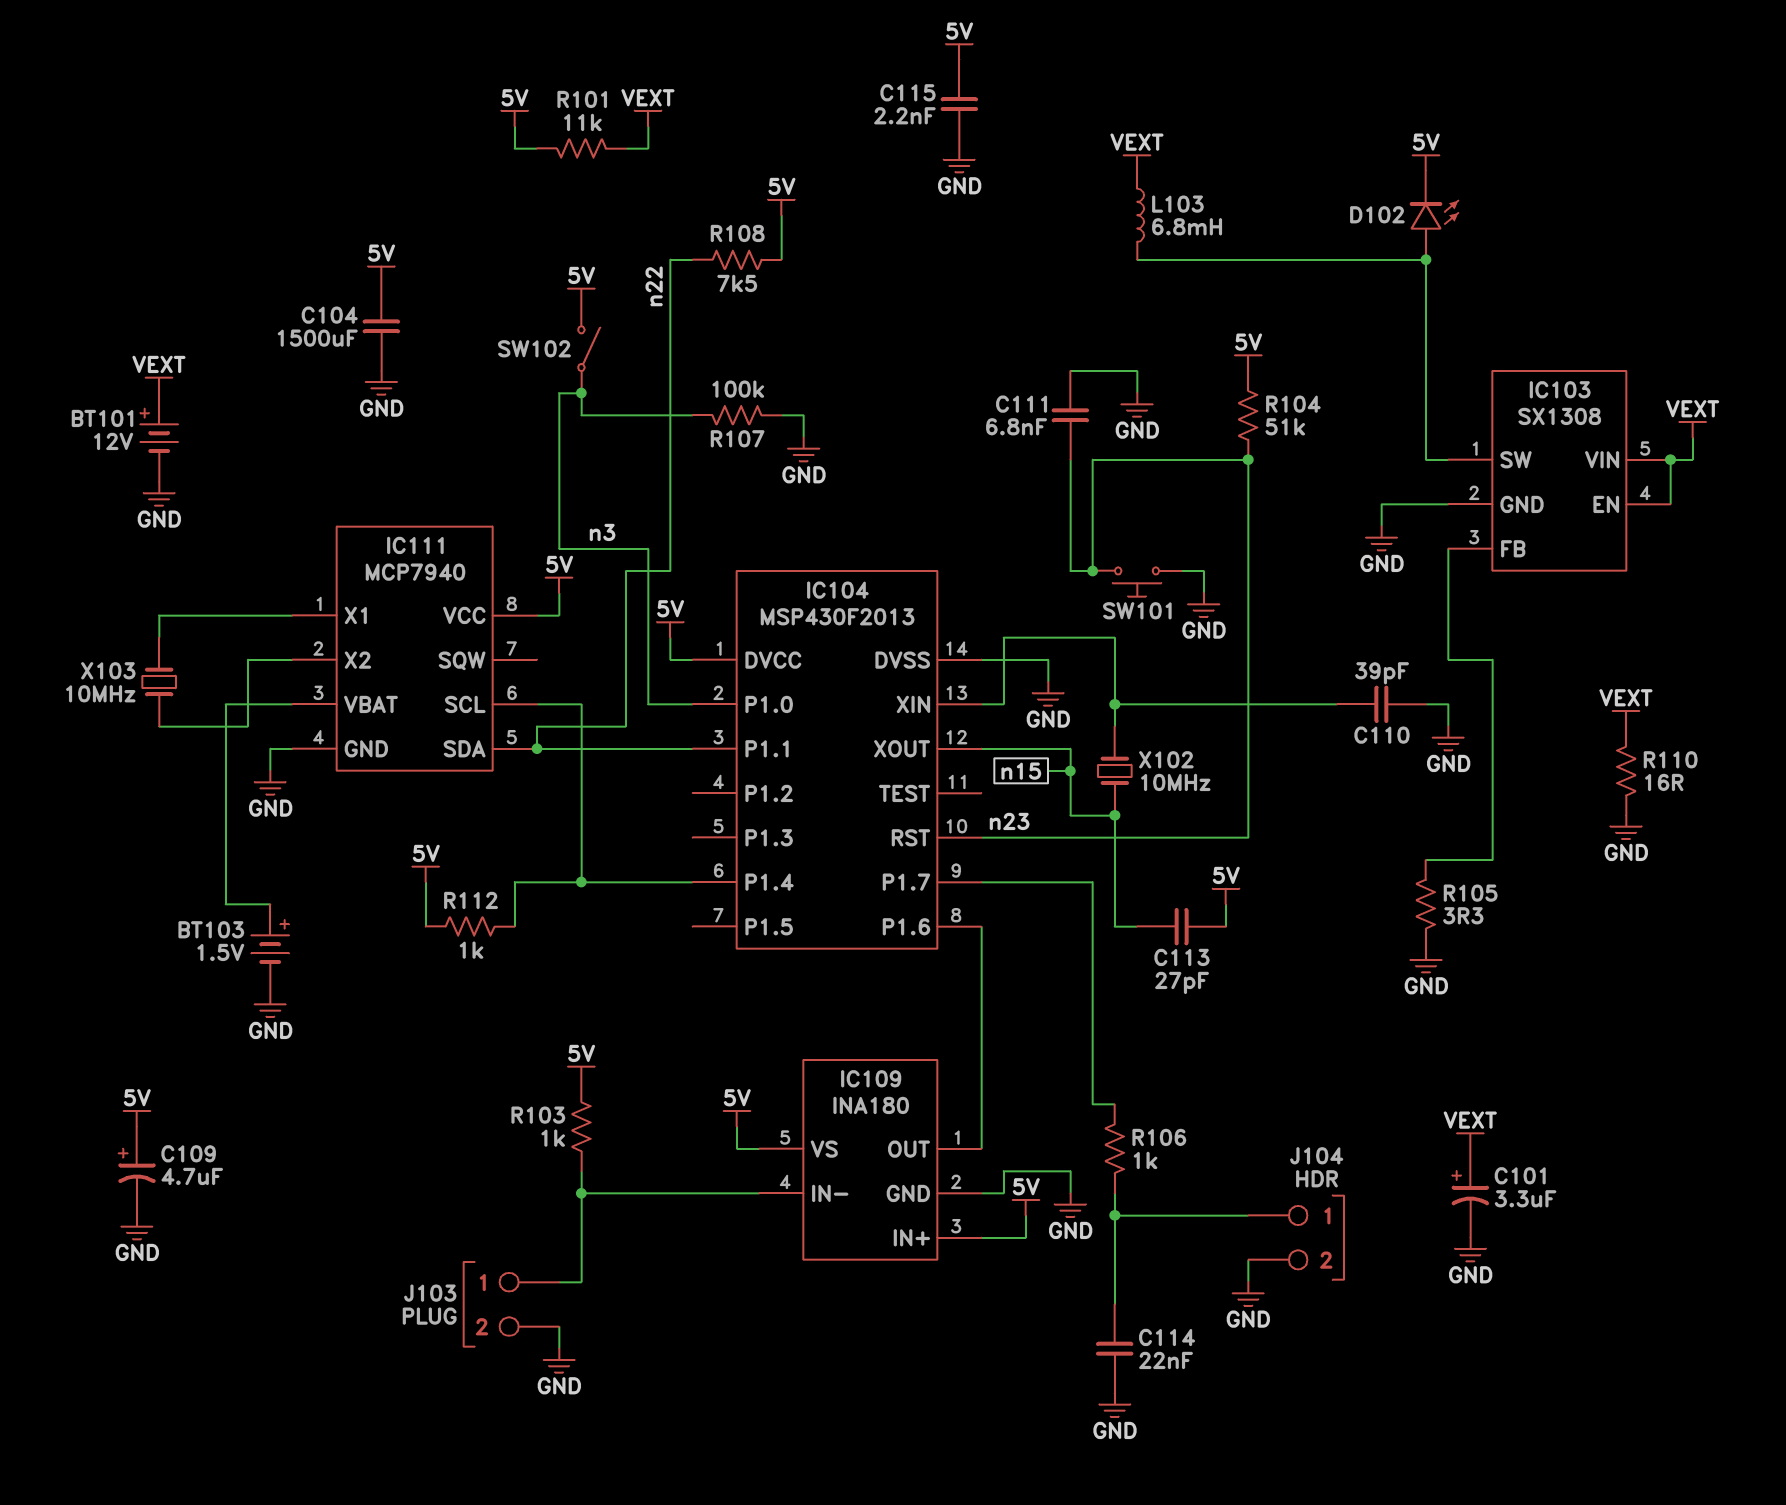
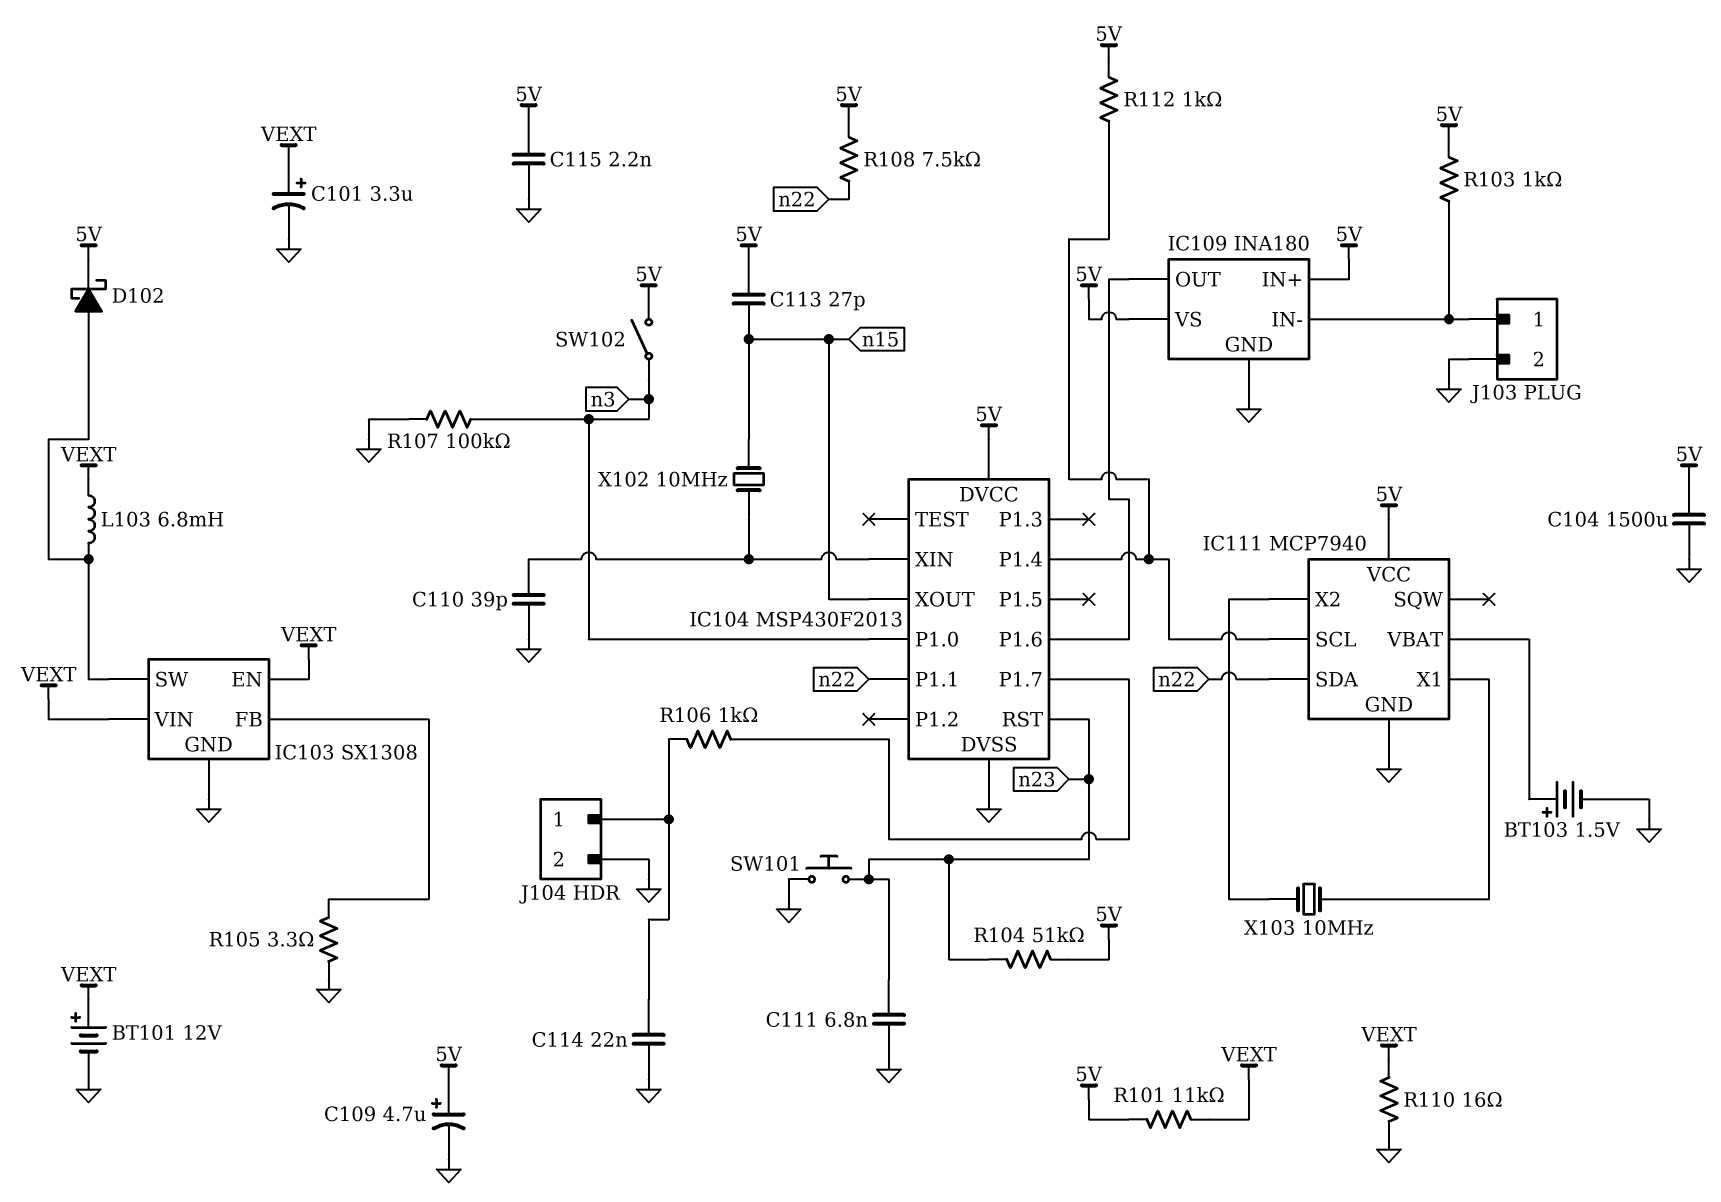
D102: LED (A IC103/SW, K 5V) -> schottky (A IC103/SW, K 5V)

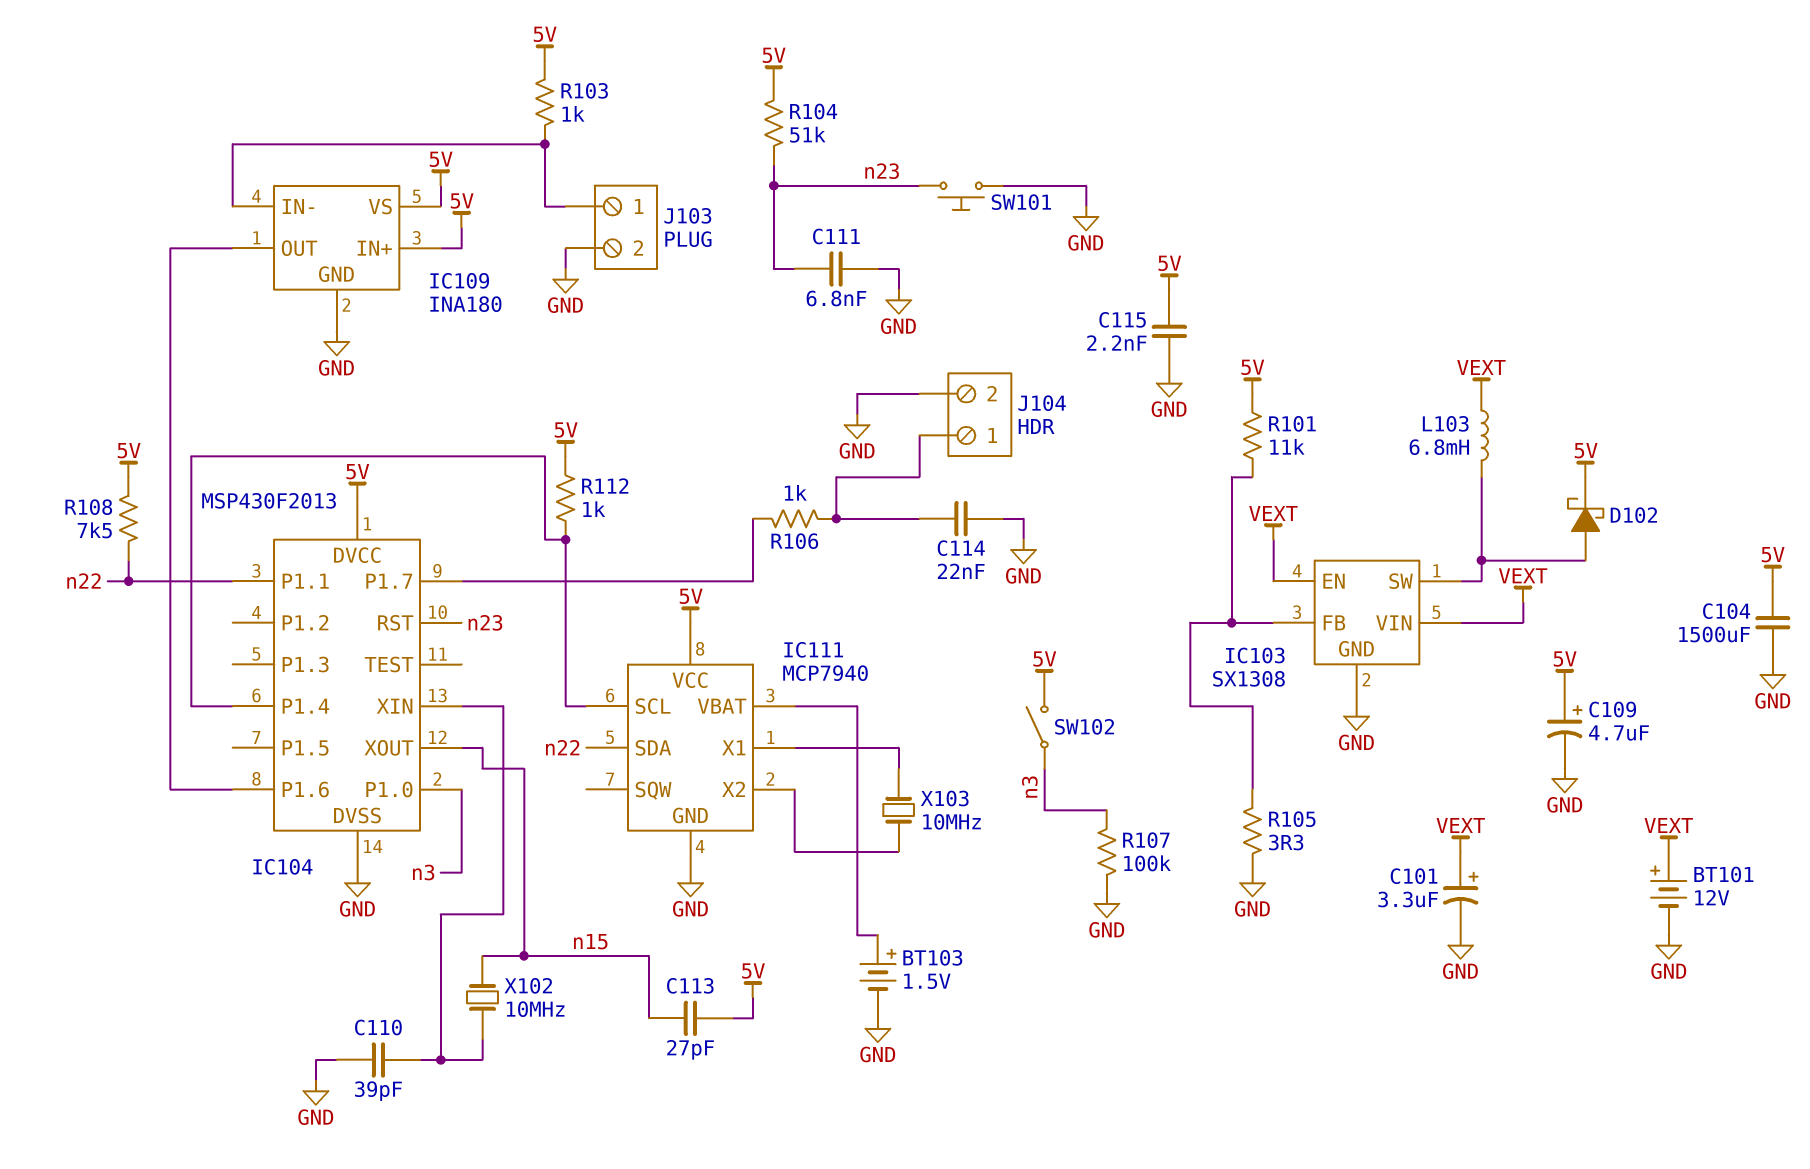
R101: 11k (5V, VEXT) -> 11k (5V, IC103/FB)
R110: 16 (GND, VEXT) -> none

